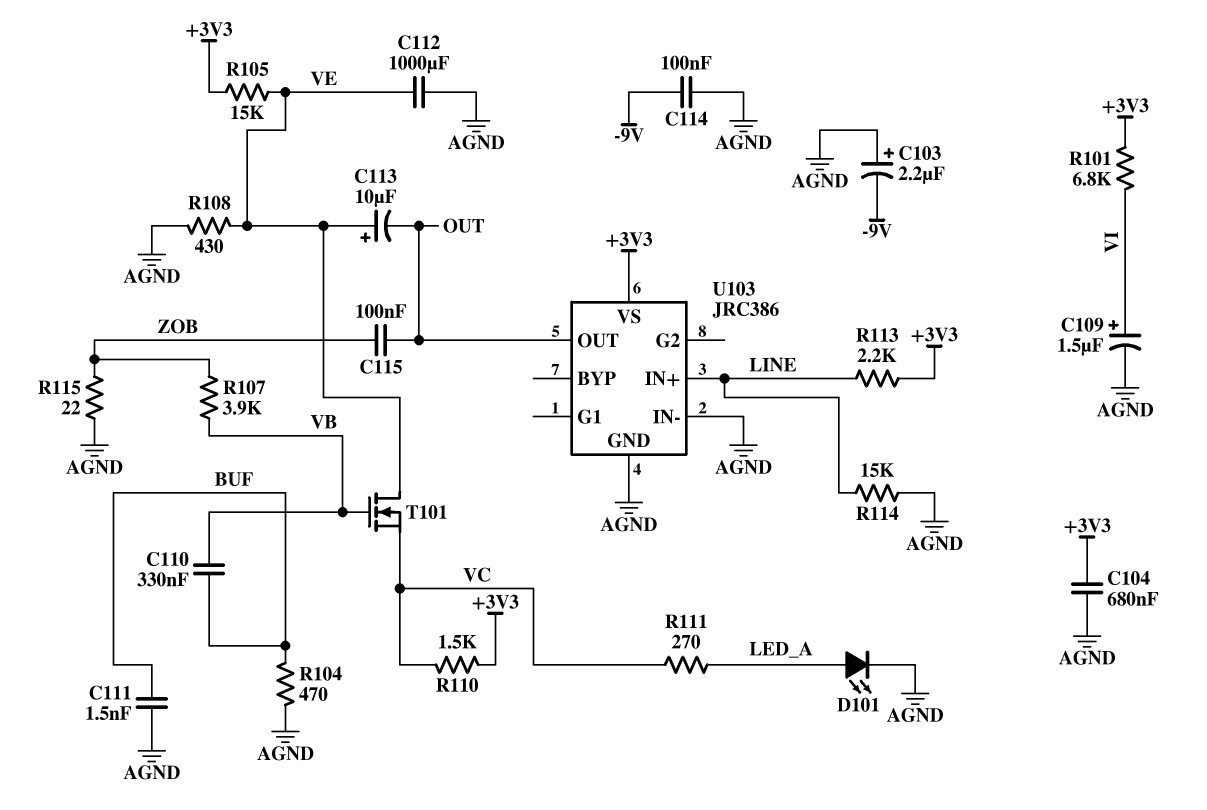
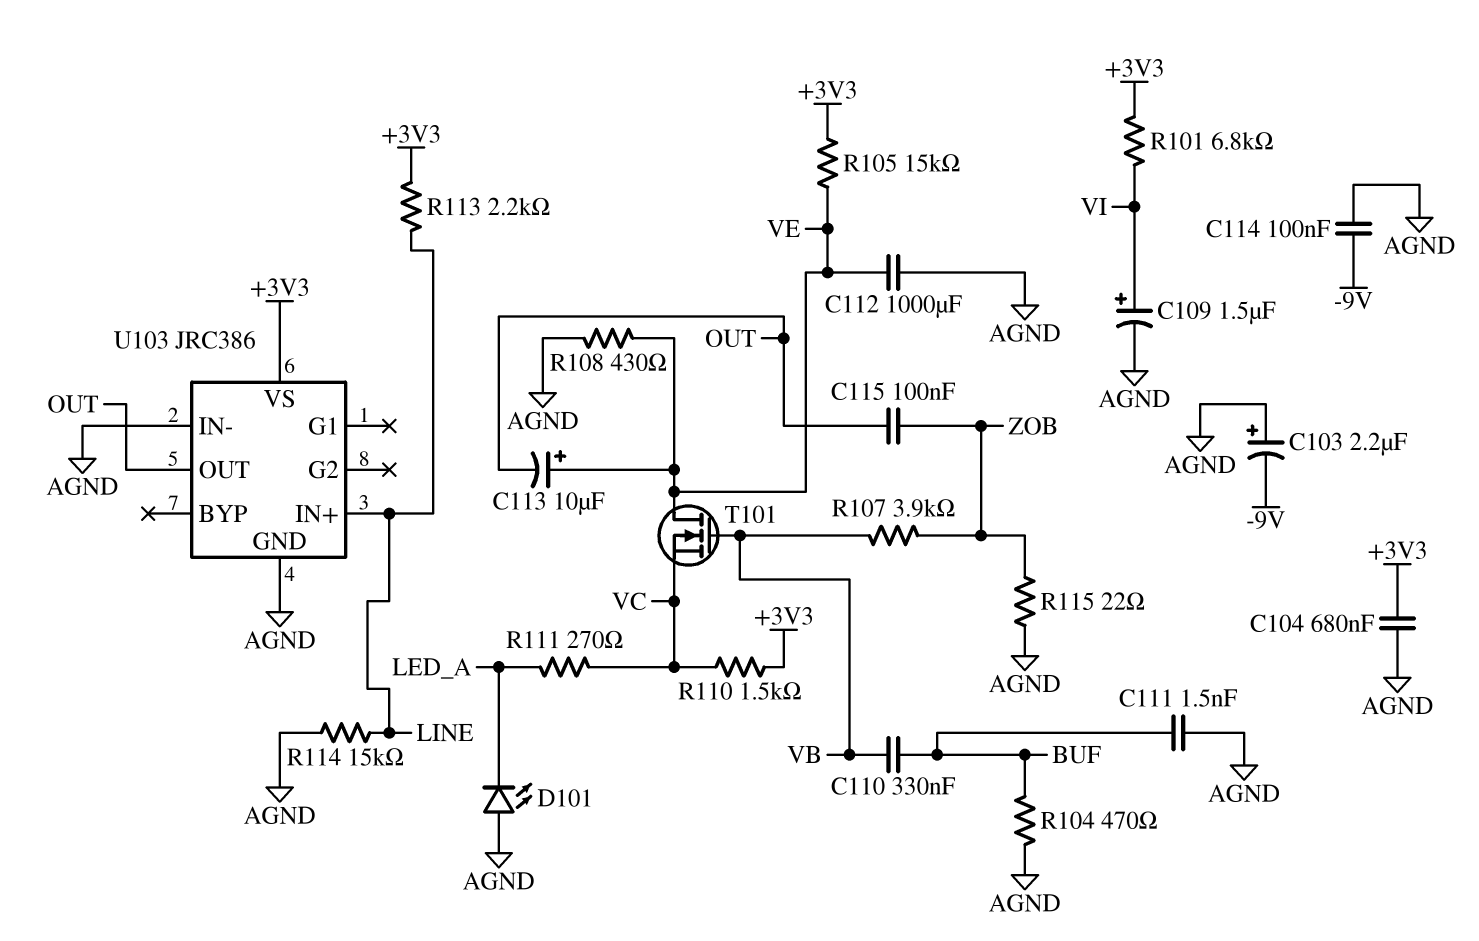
D101: LED (A LED_A, K AGND) -> LED (A AGND, K LED_A)

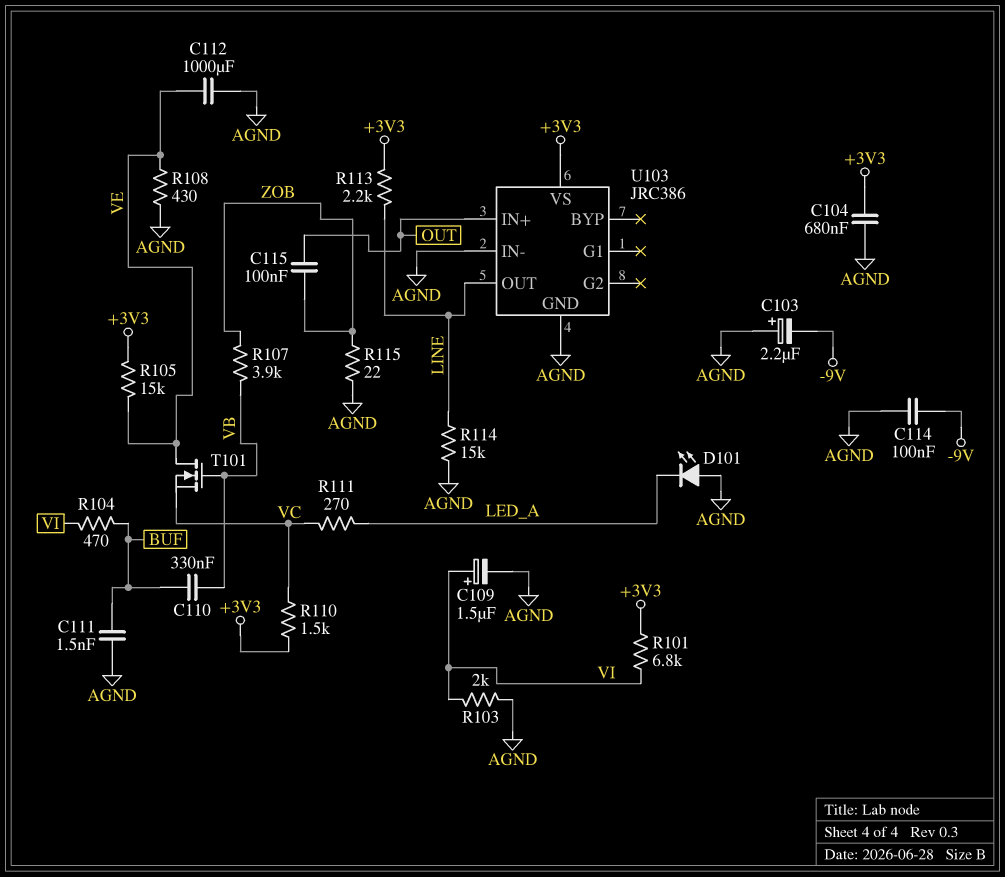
C113: 10uF (plus VE, minus OUT) -> none
R103: none -> 2k (AGND, VI)
R104: 470 (AGND, BUF) -> 470 (BUF, VI)
U103 pin IN+: LINE -> OUT
U103 pin OUT: OUT -> LINE

